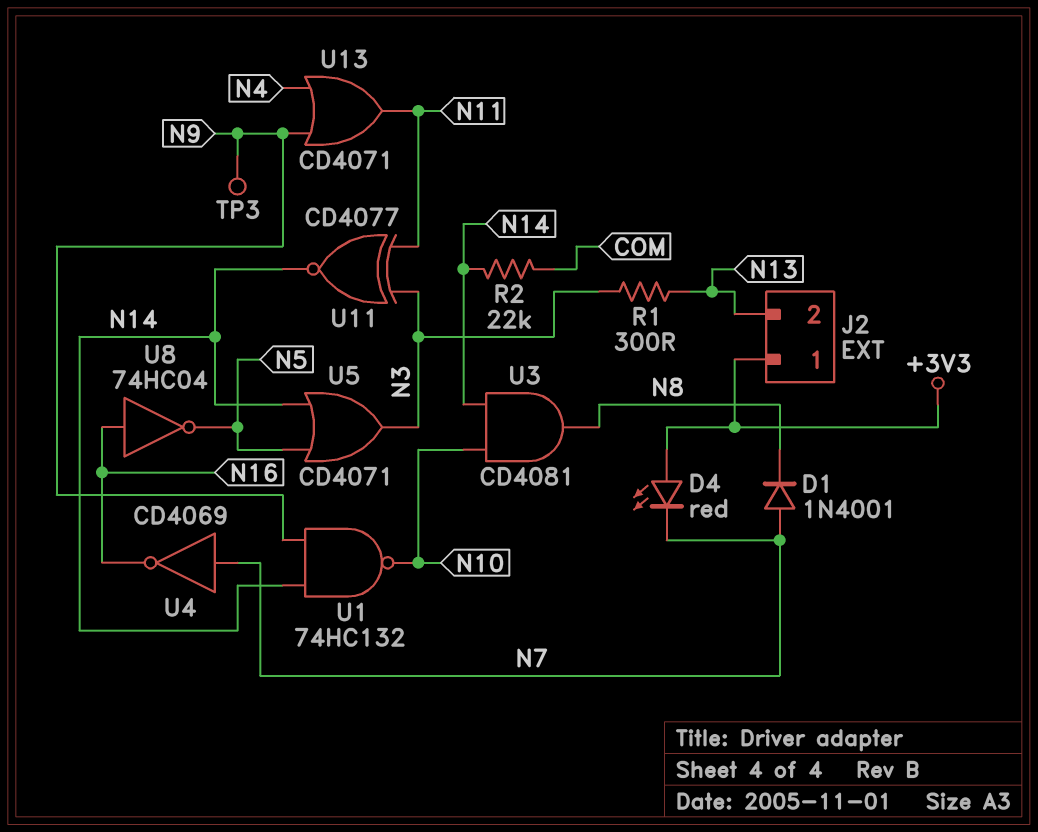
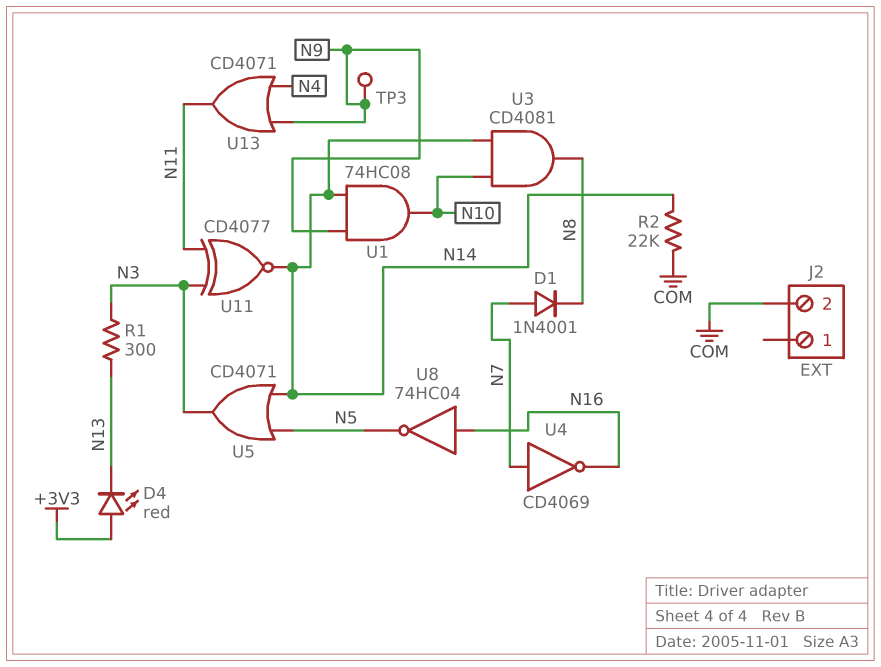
D4: LED red (A +3V3, K N7) -> LED red (A +3V3, K N13)
J2 pin 1: +3V3 -> none
J2 pin 2: N13 -> COM
U1: NAND 74HC132 (in N9, in N14, out N10) -> AND 74HC08 (in N9, in N14, out N10)

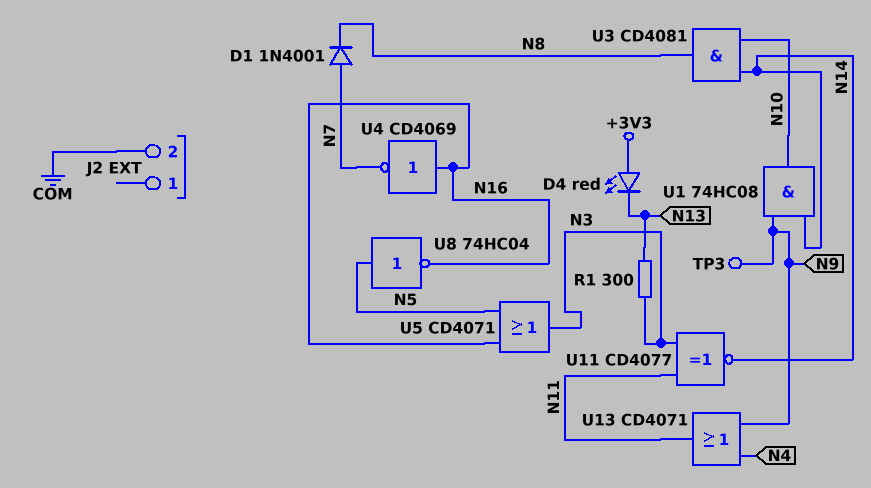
R2: 22k (COM, N14) -> none
U4: NOT CD4069 (in N7, out N16) -> NOT CD4069 (in N16, out N7)
U5: OR CD4071 (in N5, in N14, out N3) -> OR CD4071 (in N5, in N16, out N3)
U8: NOT 74HC04 (in N16, out N5) -> NOT 74HC04 (in N5, out N16)

